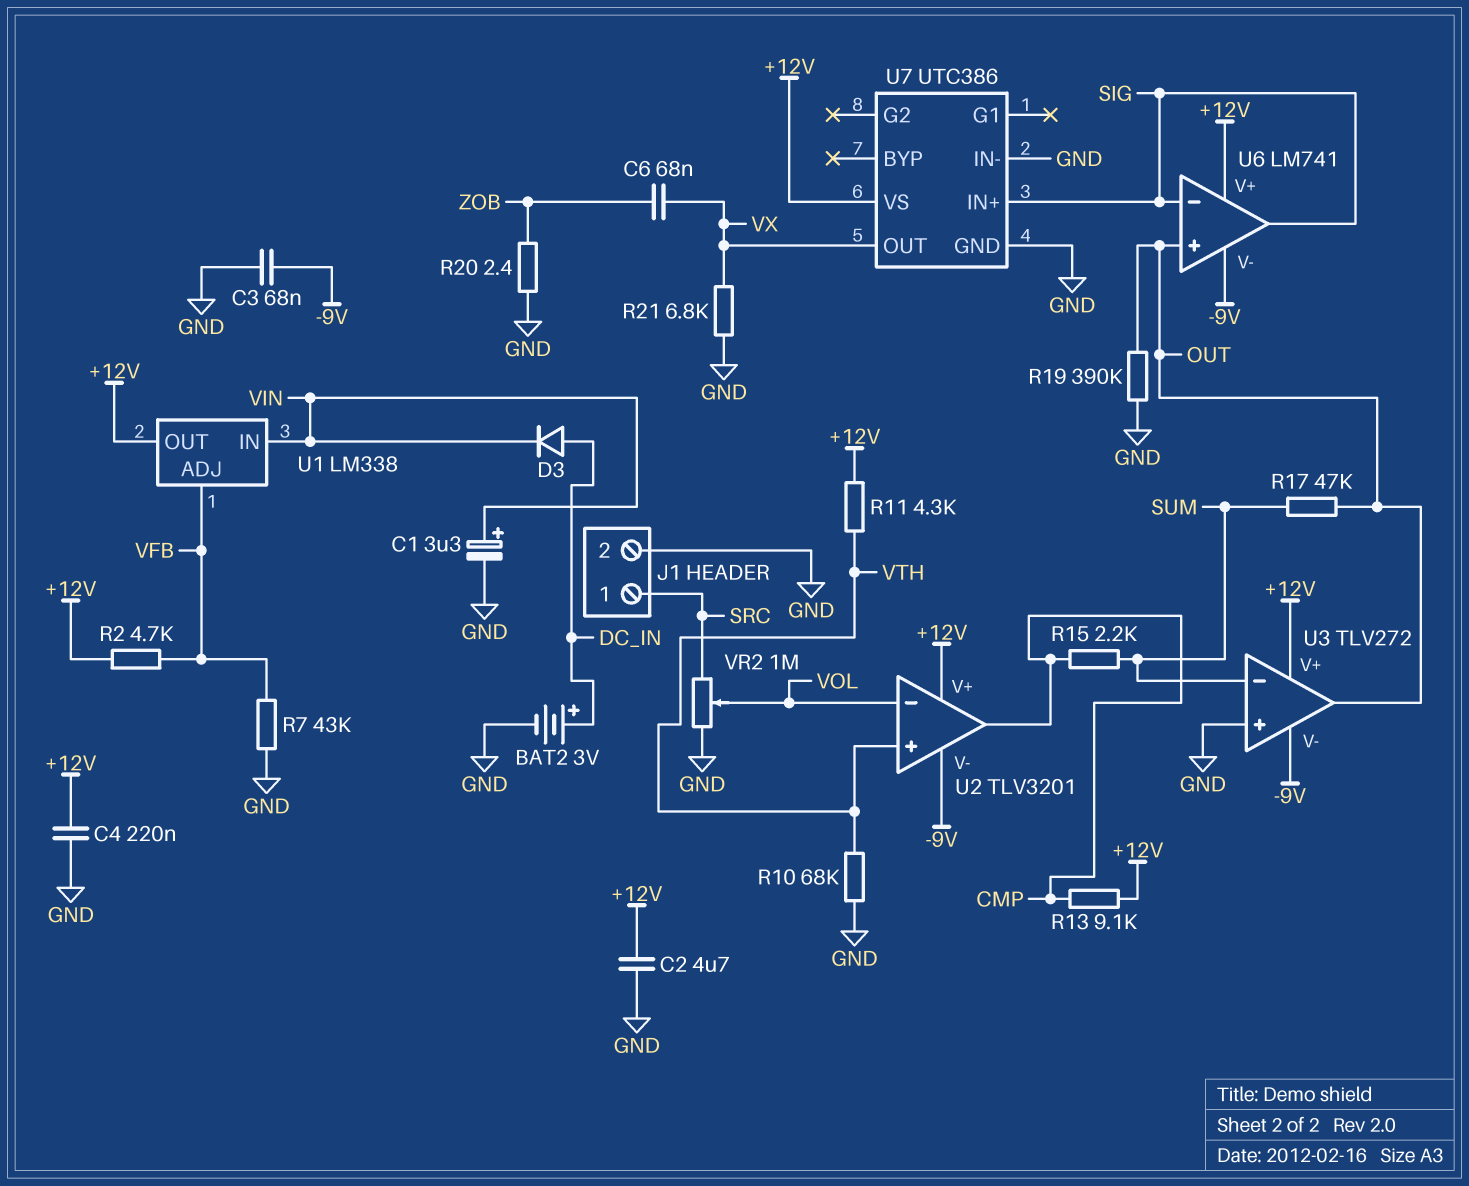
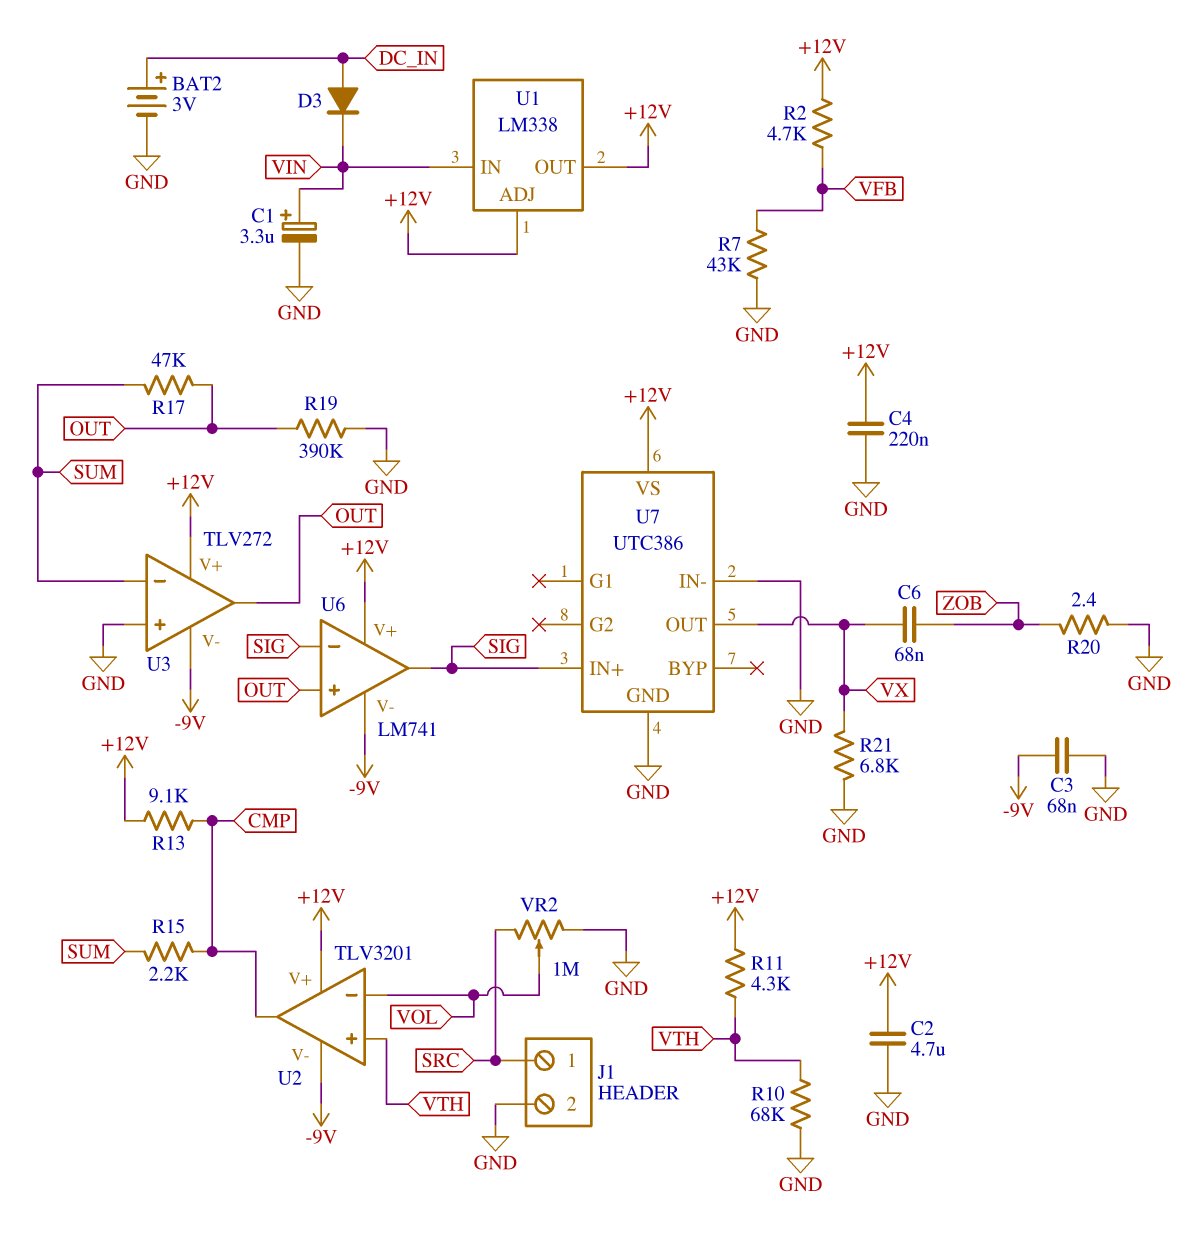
U1 pin ADJ: VFB -> +12V

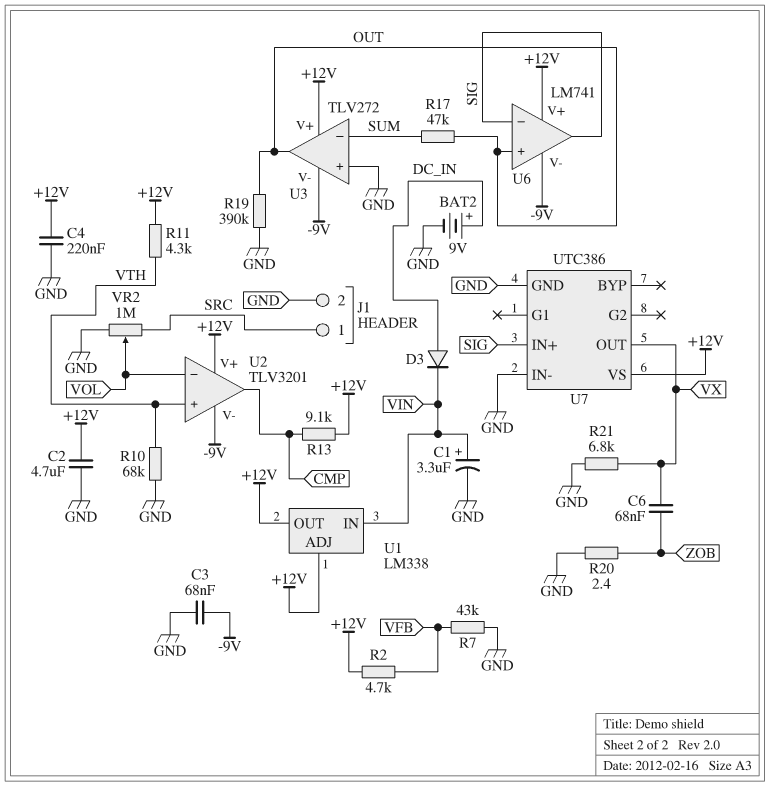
BAT2: 3V (plus DC_IN, minus GND) -> 9V (plus DC_IN, minus GND)
R15: 2.2k (CMP, SUM) -> none

